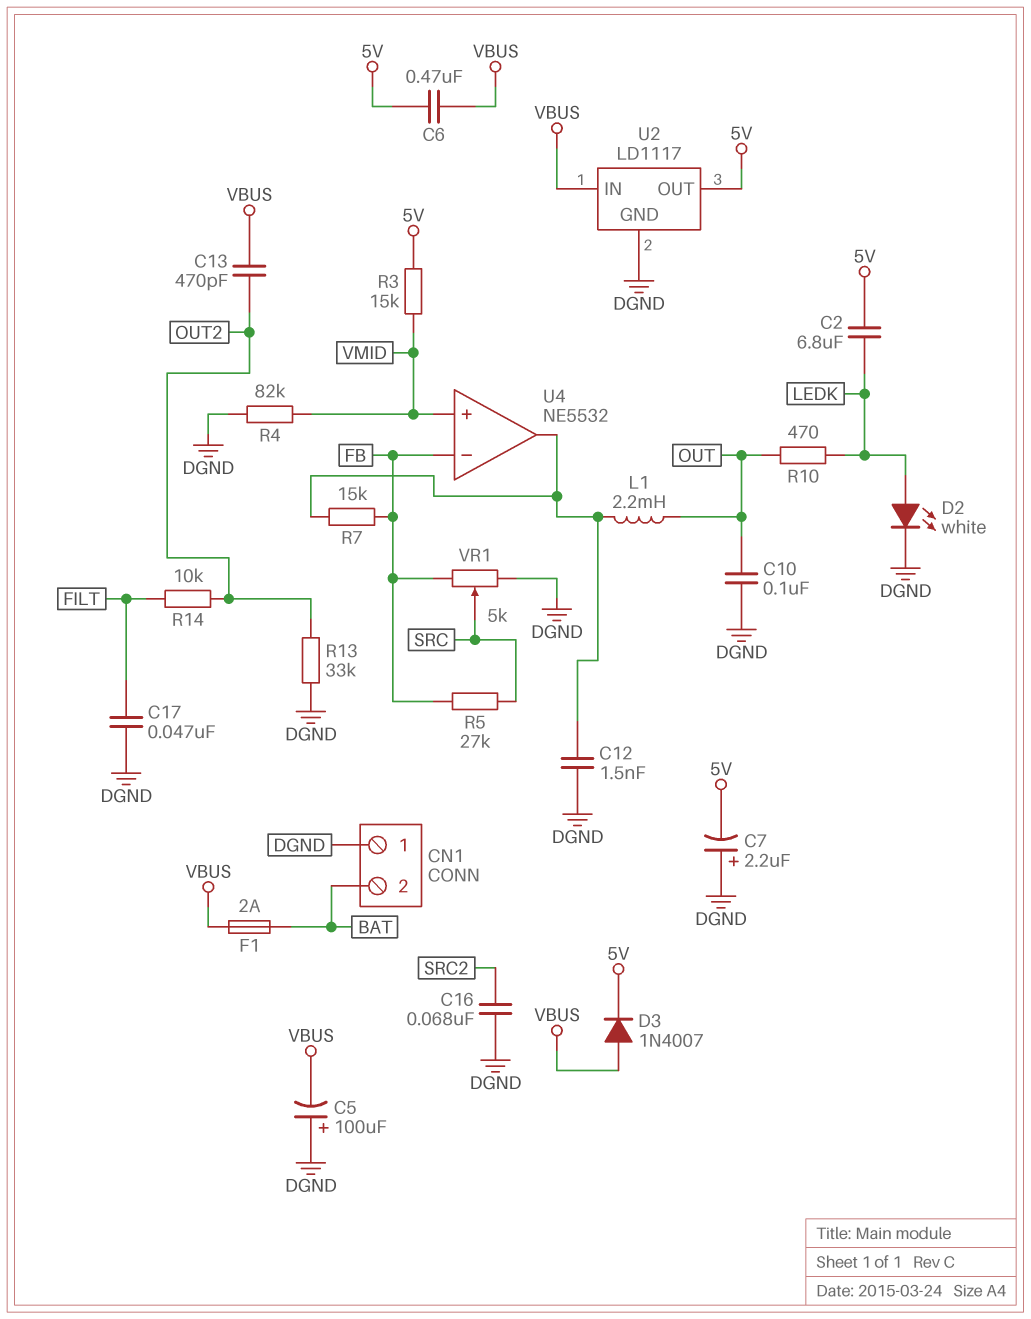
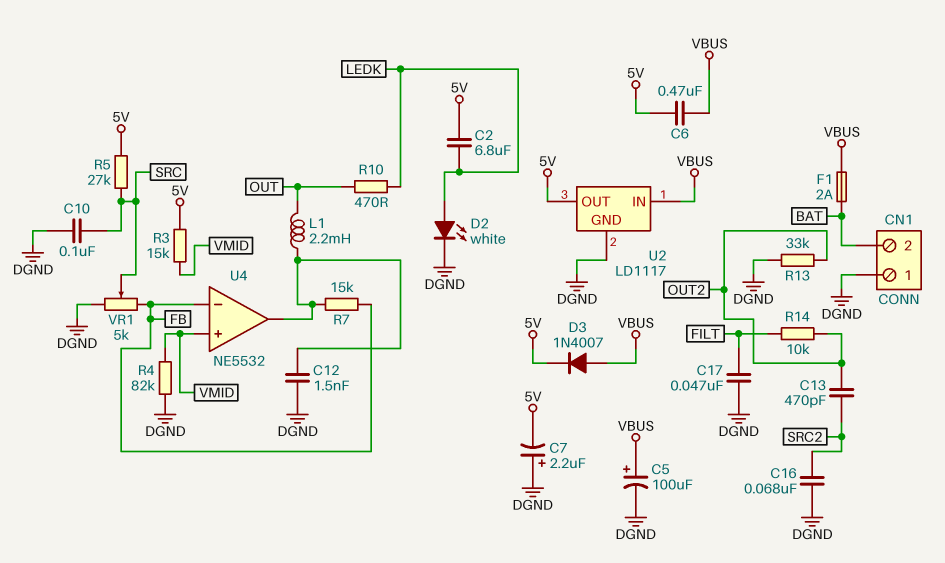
C5: 100uF (plus DGND, minus VBUS) -> 100uF (plus VBUS, minus DGND)
C10: 100nF (DGND, OUT) -> 100nF (DGND, SRC)
C13: 470pF (OUT2, VBUS) -> 470pF (OUT2, SRC2)
R5: 27k (FB, SRC) -> 27k (5V, SRC)

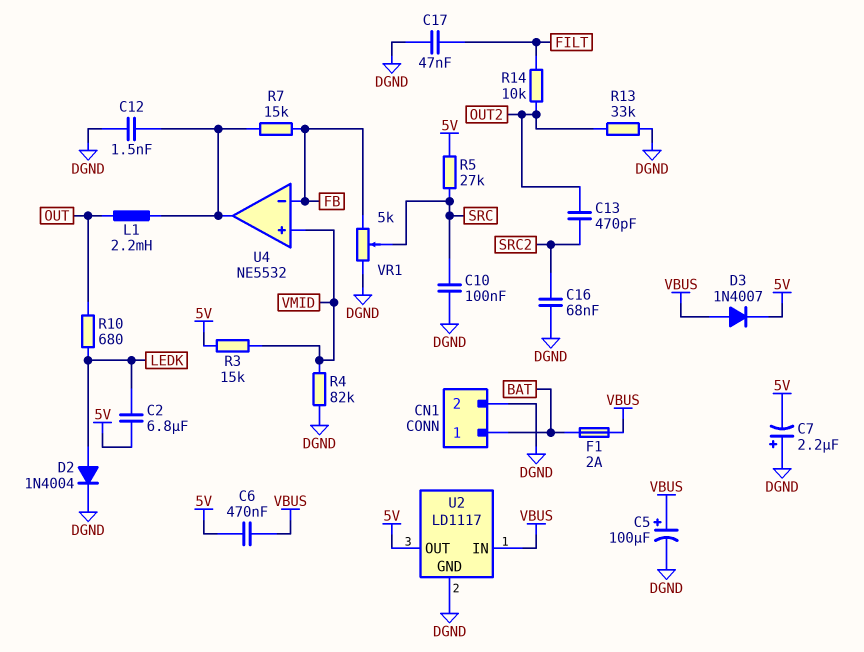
CN1 pin 1: DGND -> BAT
CN1 pin 2: BAT -> DGND
D2: LED white (A LEDK, K DGND) -> diode 1N4004 (A LEDK, K DGND)
R10: 470 (LEDK, OUT) -> 680 (LEDK, OUT)

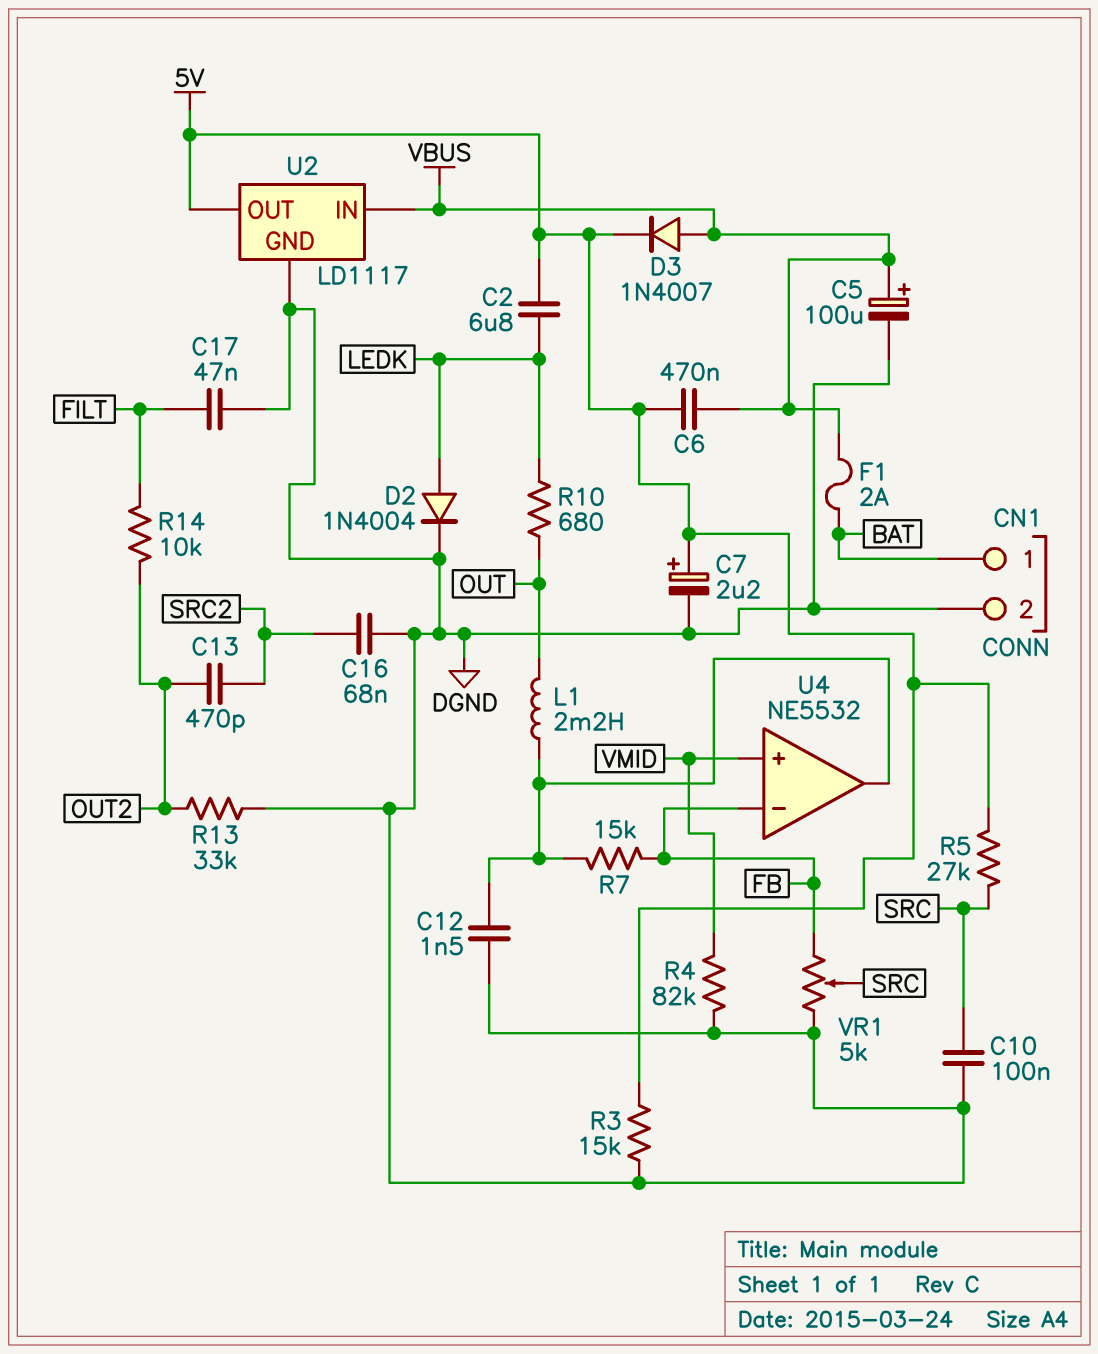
C7: 2.2uF (plus DGND, minus 5V) -> 2.2uF (plus 5V, minus DGND)
R3: 15k (5V, VMID) -> 15k (5V, DGND)

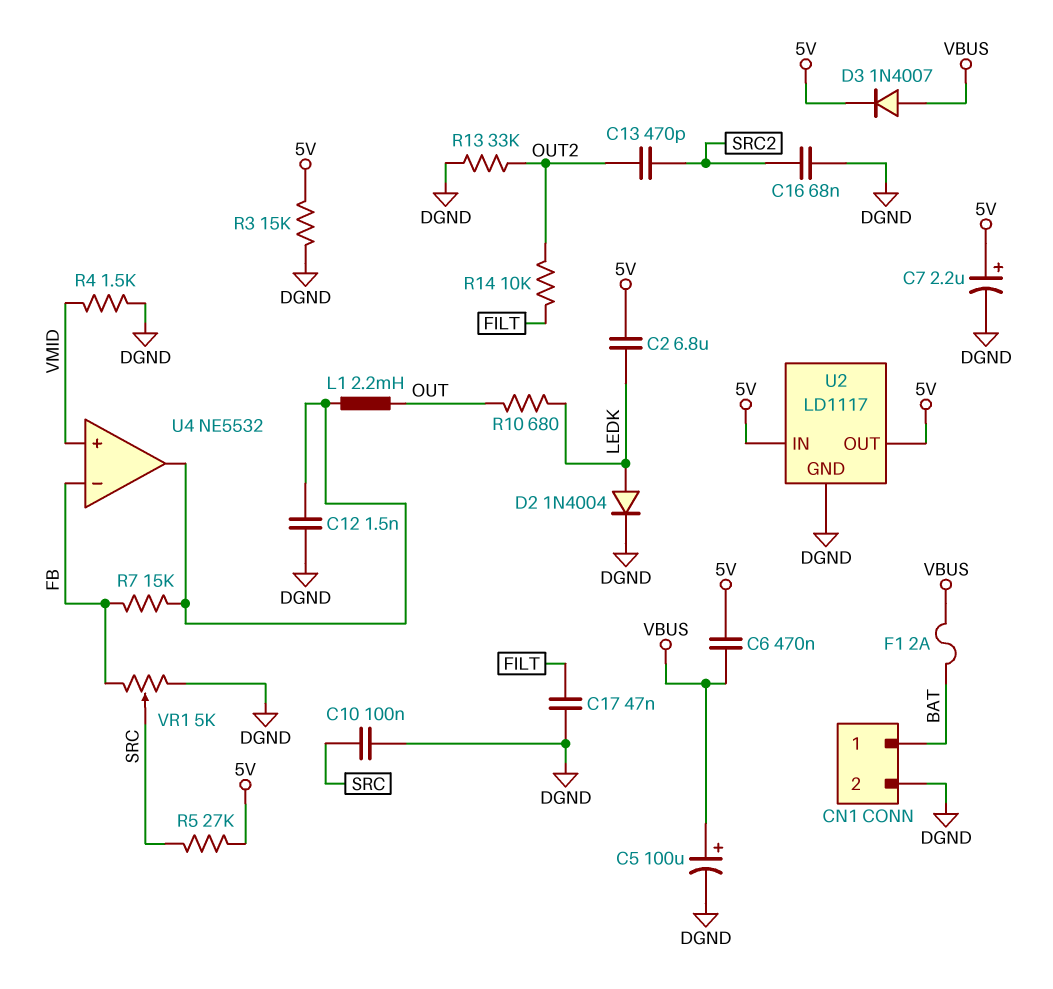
R4: 82k (DGND, VMID) -> 1.5k (DGND, VMID)
U2 pin IN: VBUS -> 5V

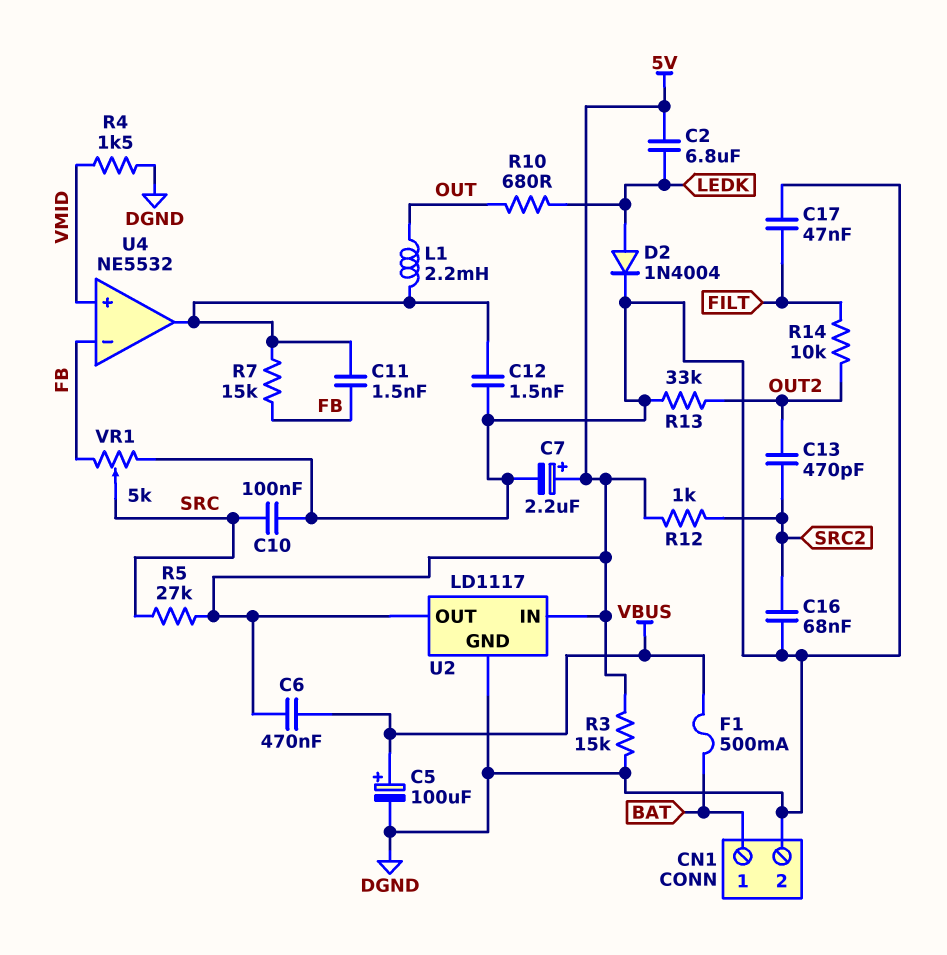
C11: none -> 1.5nF (FB, U4/out)
D3: diode 1N4007 (A VBUS, K 5V) -> none
F1: 2A (BAT, VBUS) -> 500mA (BAT, VBUS)
R12: none -> 1k (5V, SRC2)

